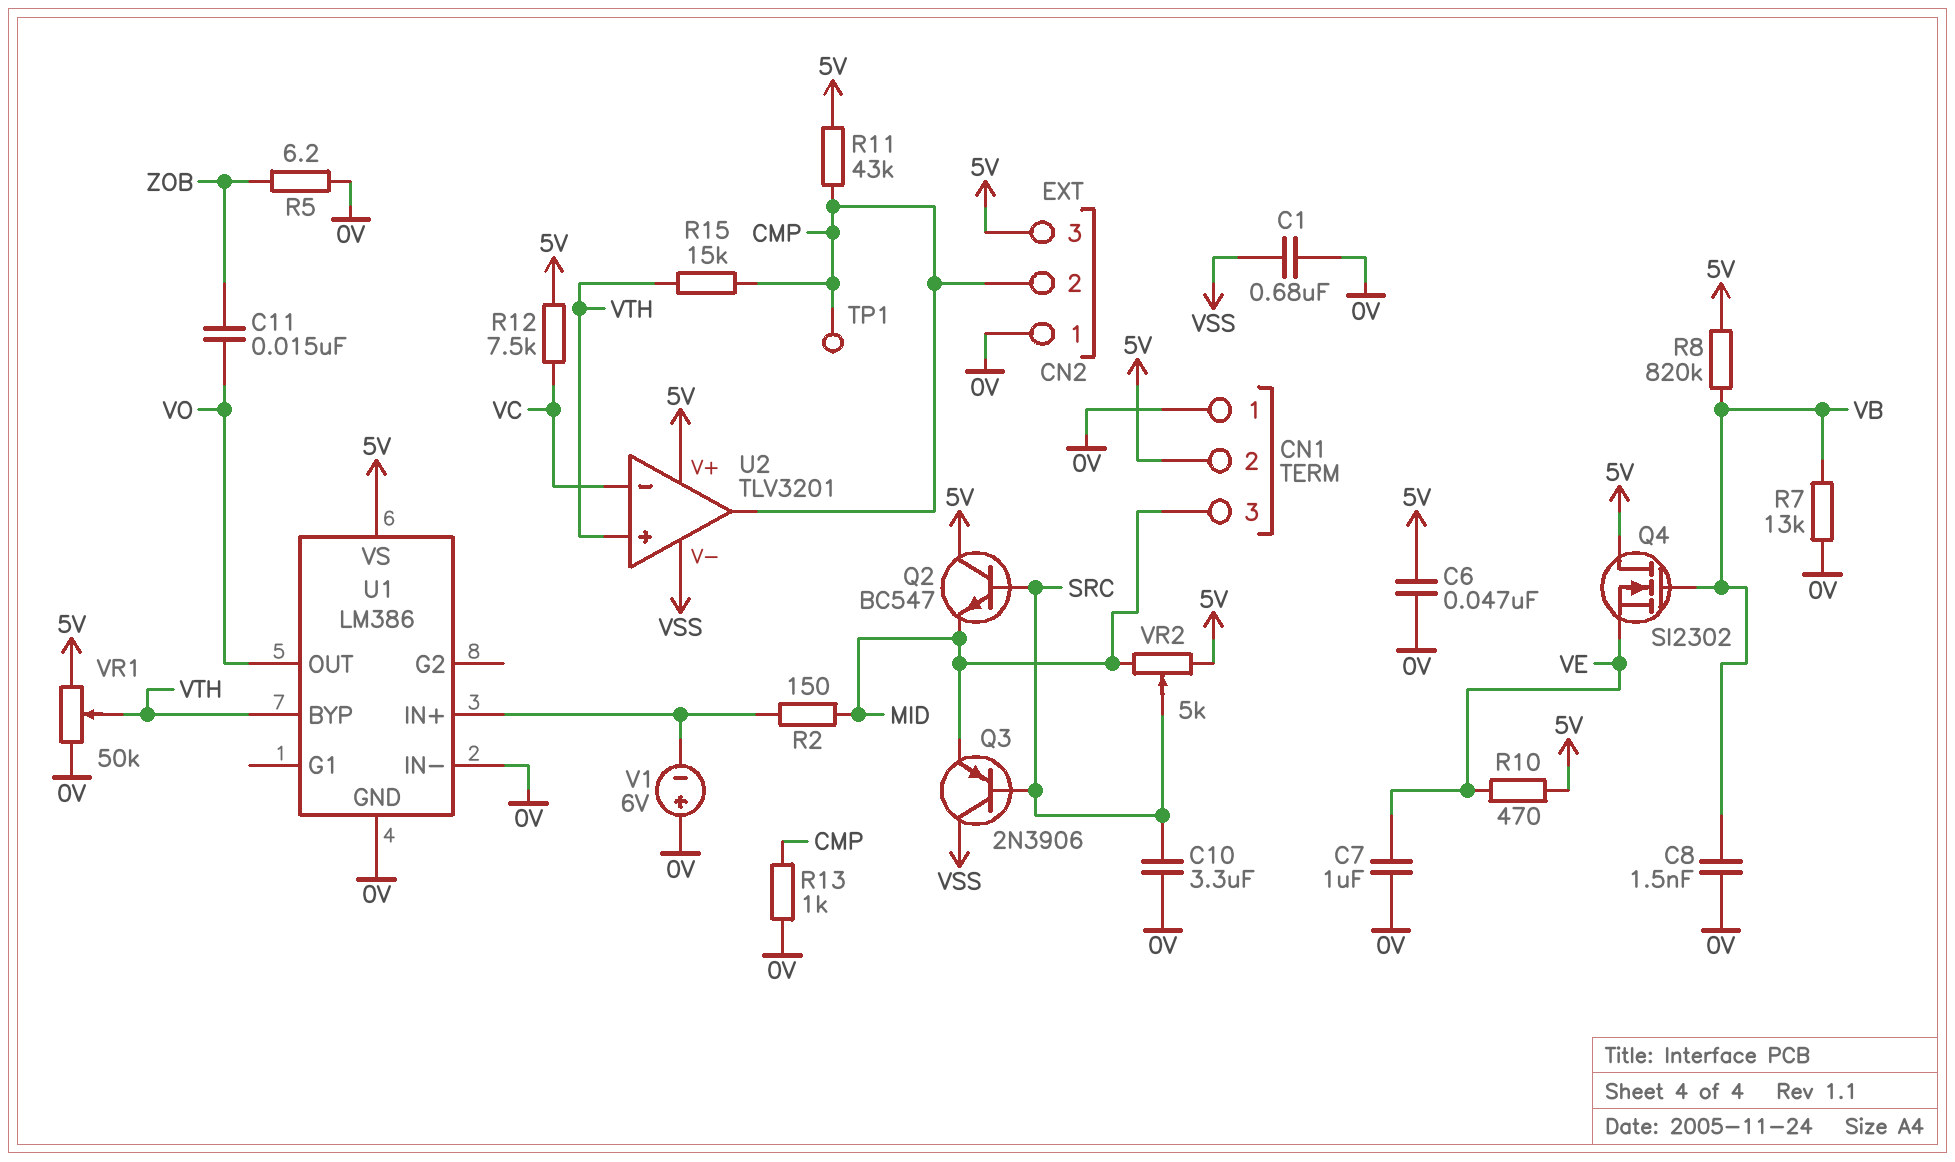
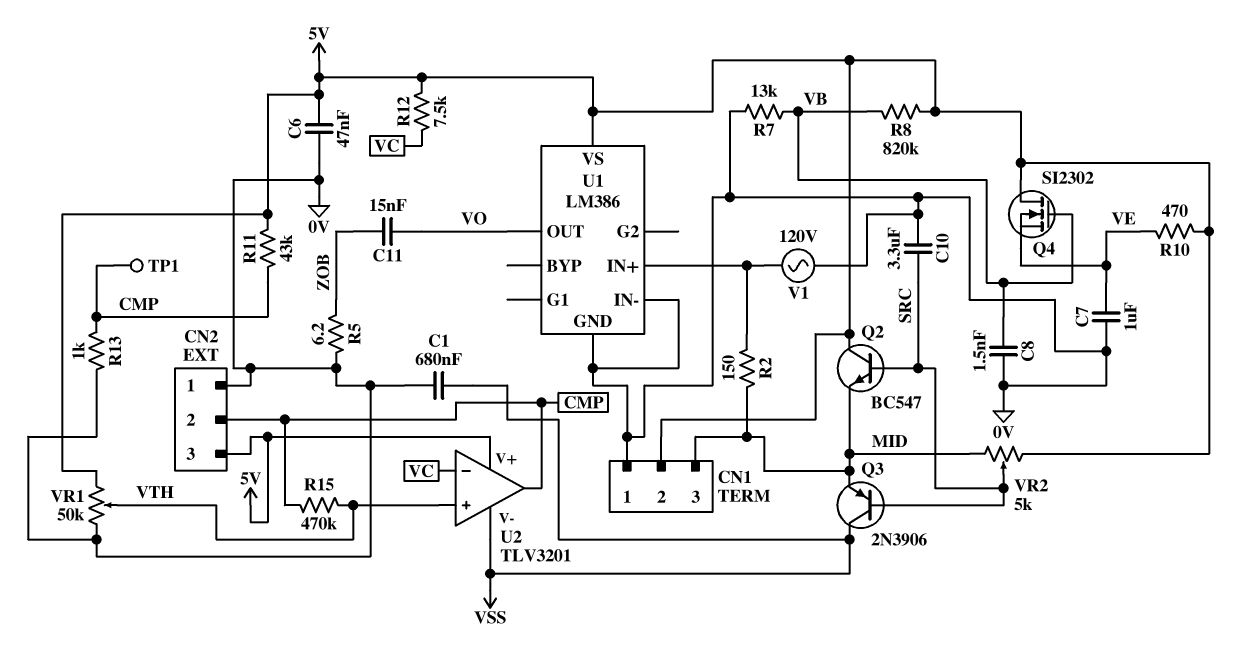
R15: 15k (CMP, VTH) -> 470k (CMP, VTH)
U1 pin BYP: VTH -> none
V1: 6V (plus 0V, minus U1/IN+) -> AC 120V (0V, U1/IN+)

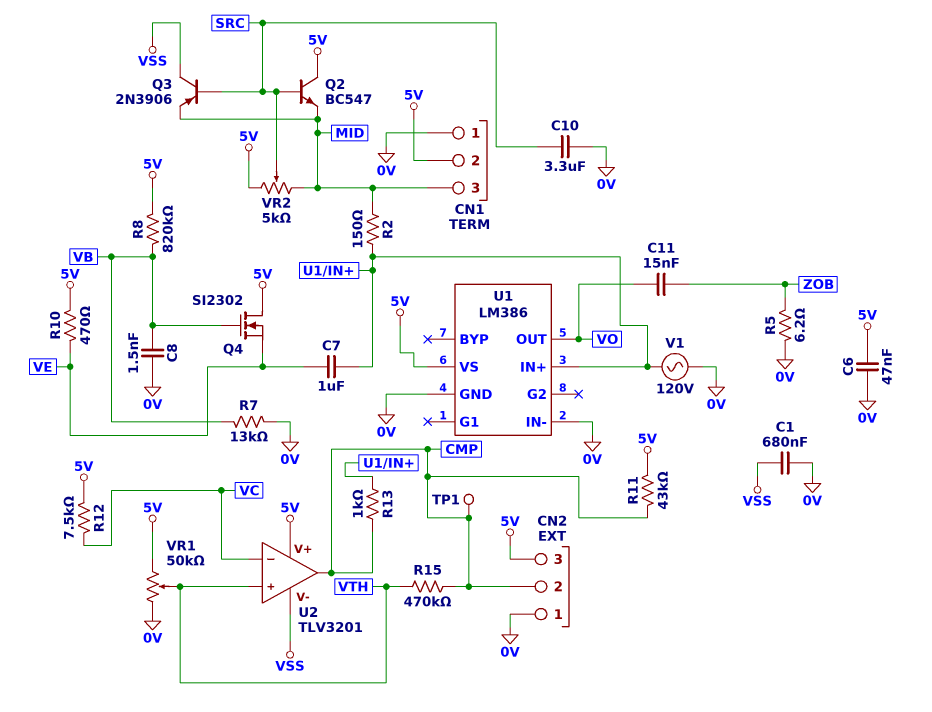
C7: 1uF (0V, VE) -> 1uF (U1/IN+, VE)
R13: 1k (0V, CMP) -> 1k (CMP, U1/IN+)

